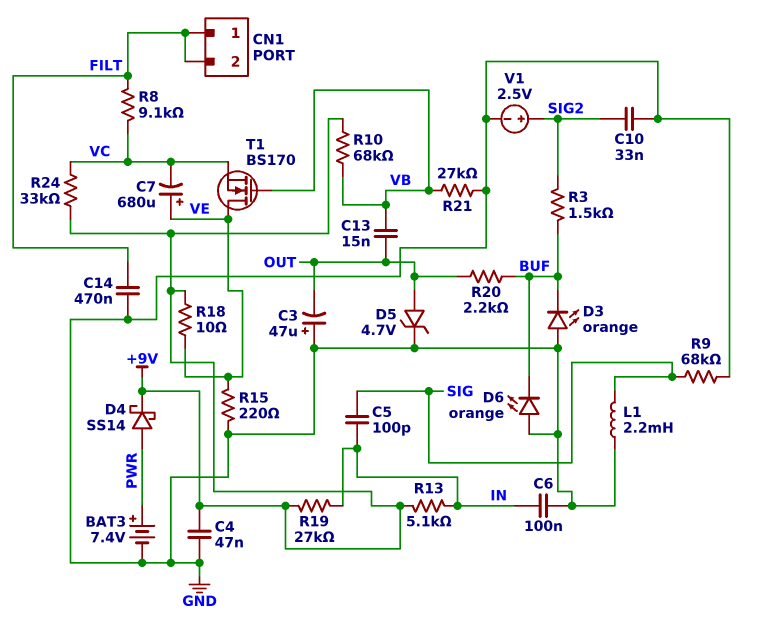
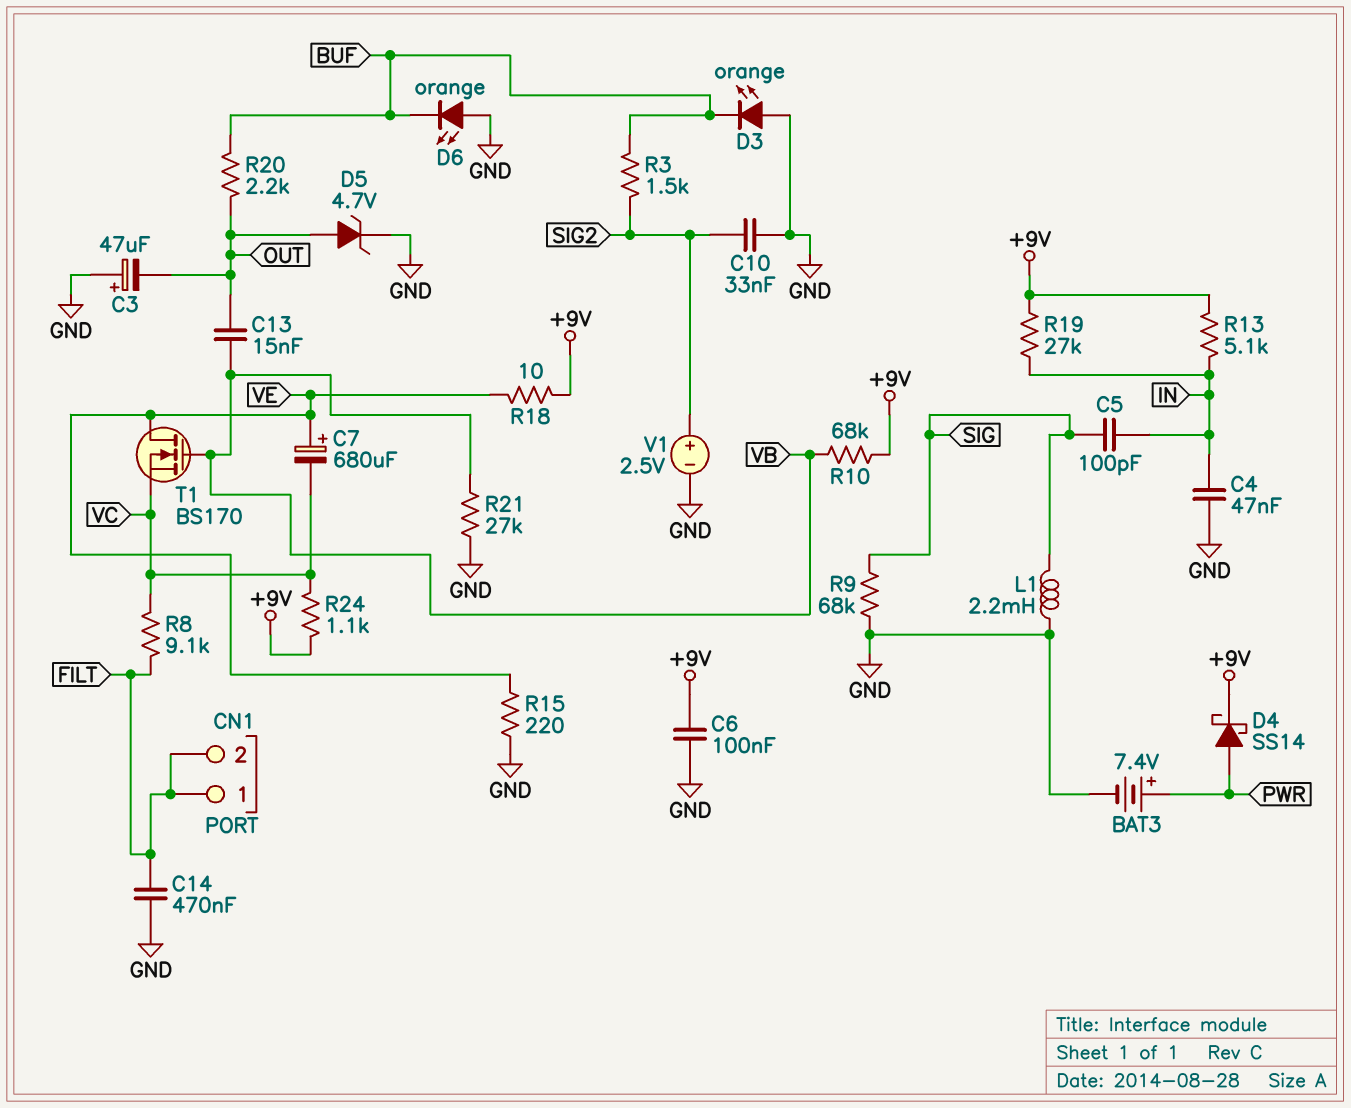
C4: 47nF (+9V, GND) -> 47nF (GND, IN)
C6: 100nF (GND, IN) -> 100nF (+9V, GND)
R24: 33k (+9V, VC) -> 1.1k (+9V, VC)

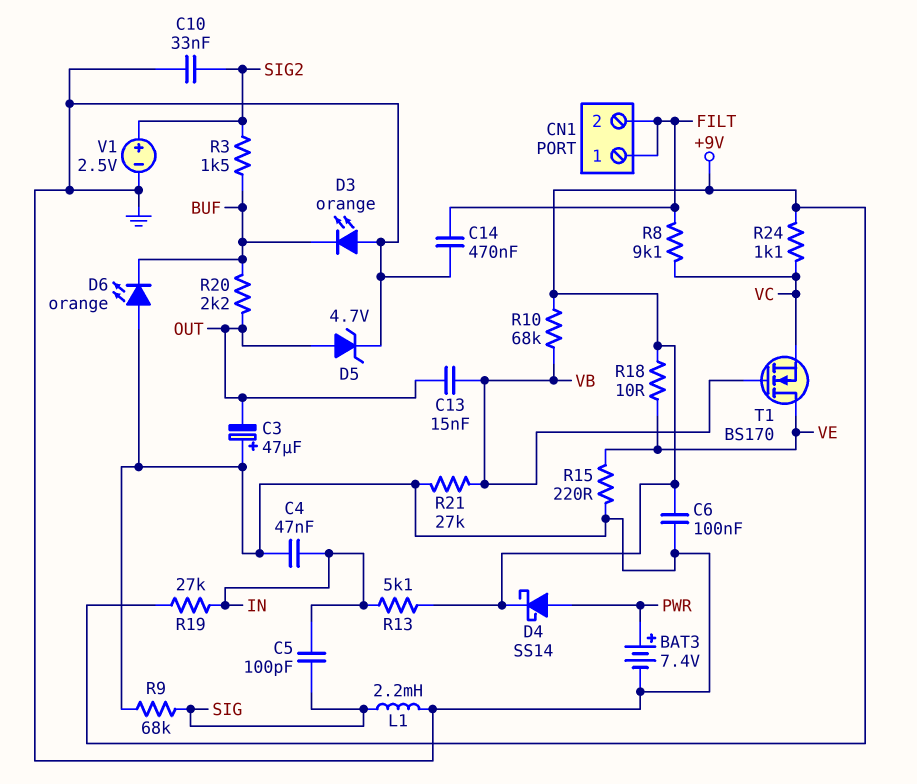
C7: 680uF (plus VE, minus VC) -> none

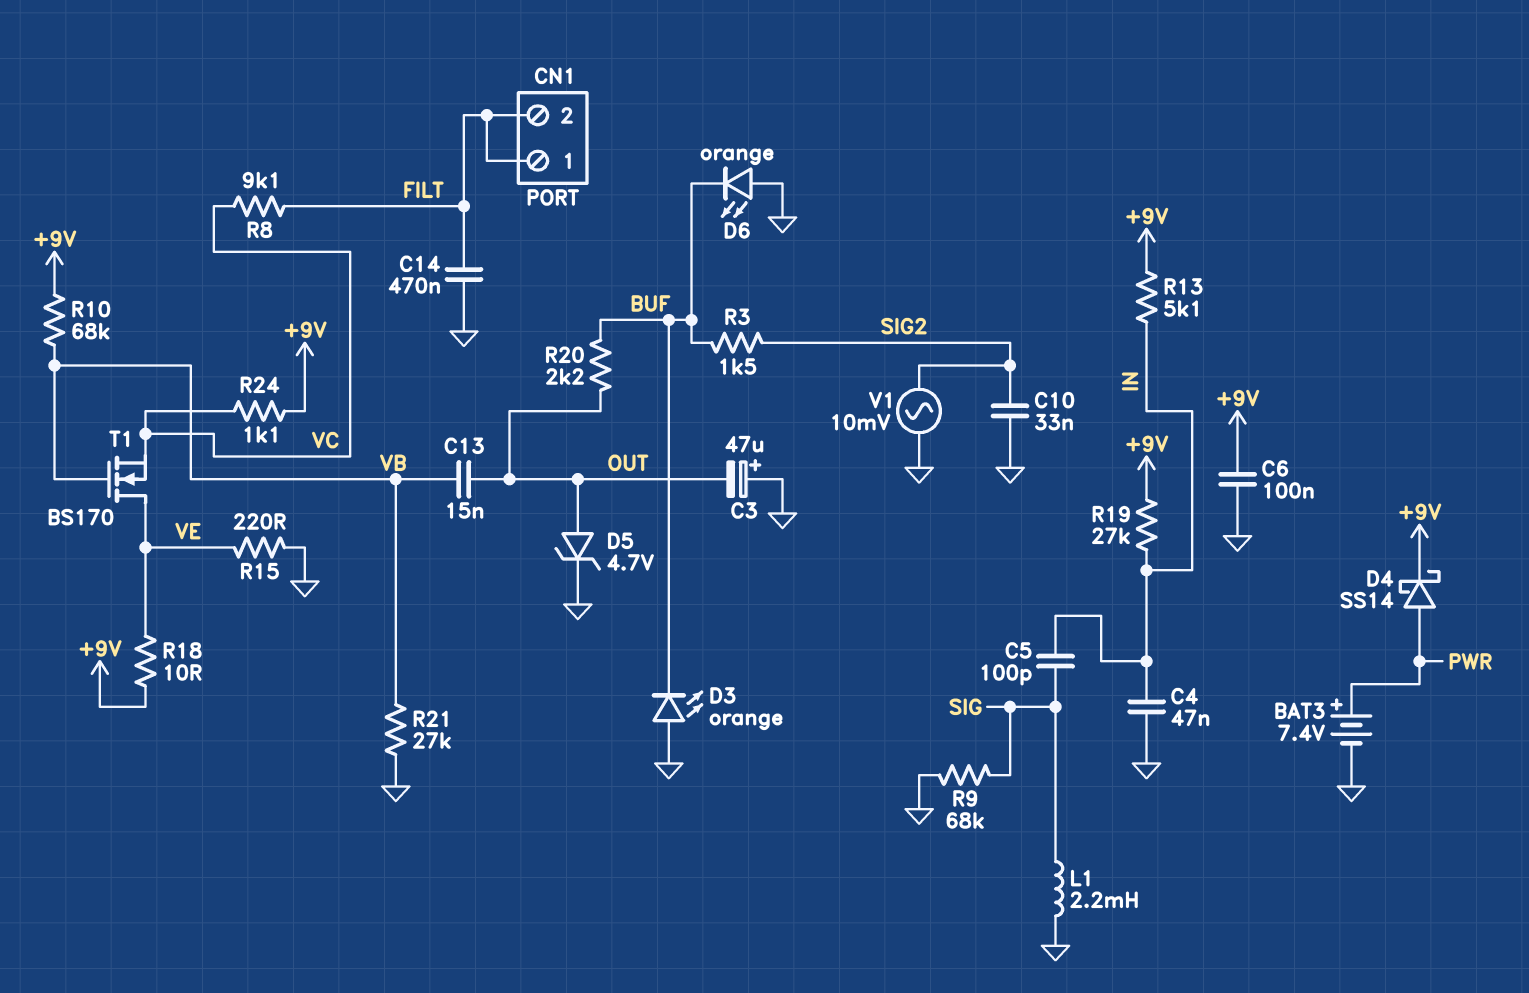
V1: 2.5V (plus SIG2, minus GND) -> AC 10mV (GND, SIG2)

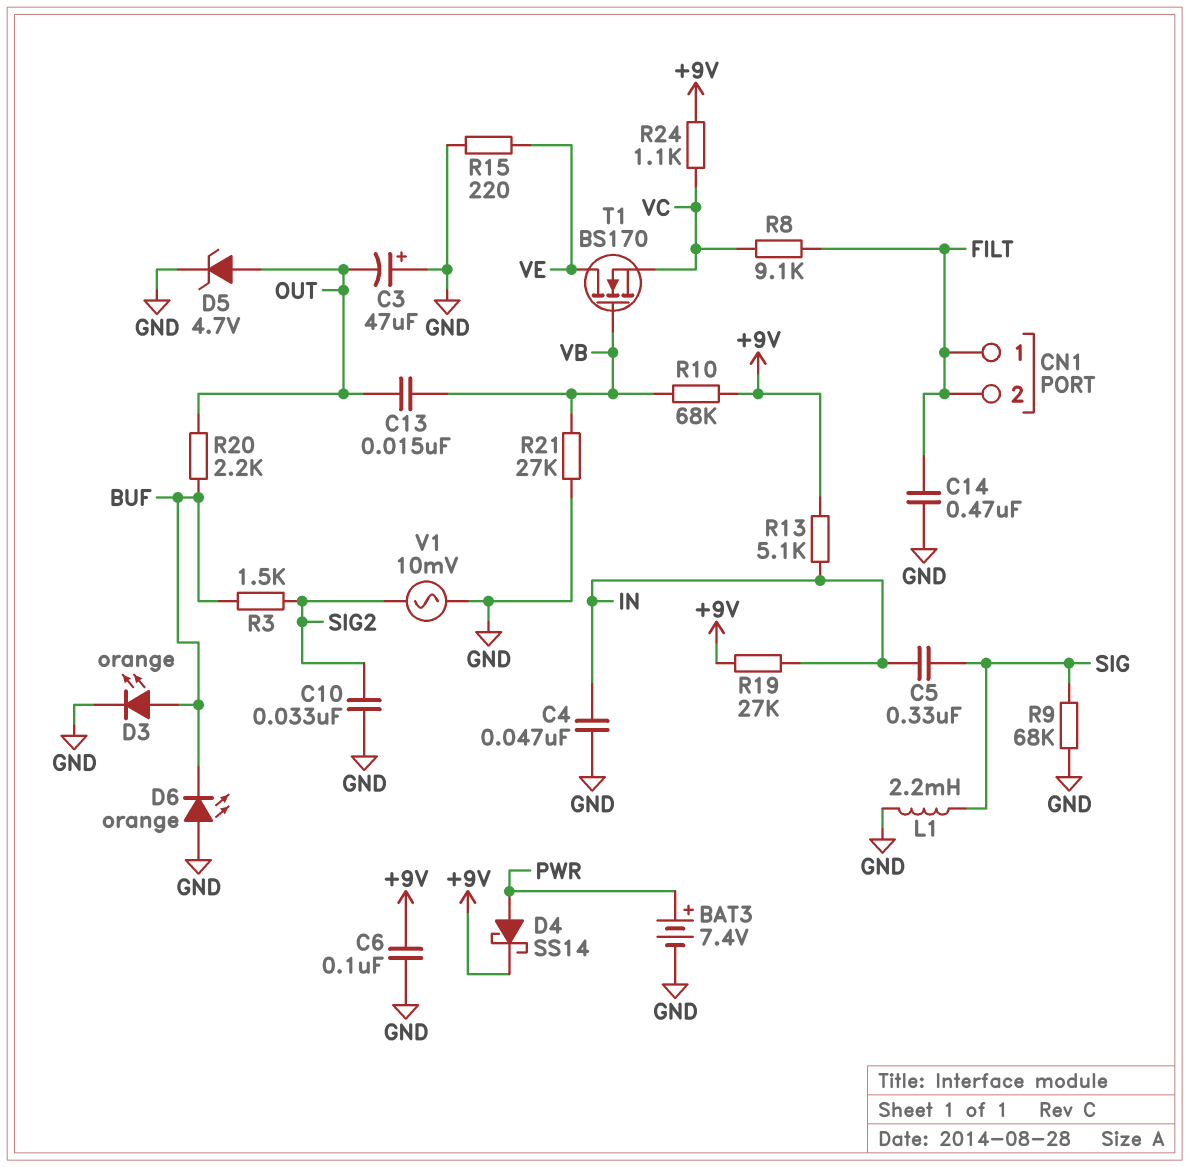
C5: 100pF (IN, SIG) -> 330nF (IN, SIG)
D3: LED orange (A GND, K BUF) -> LED orange (A BUF, K GND)
R18: 10 (+9V, VE) -> none

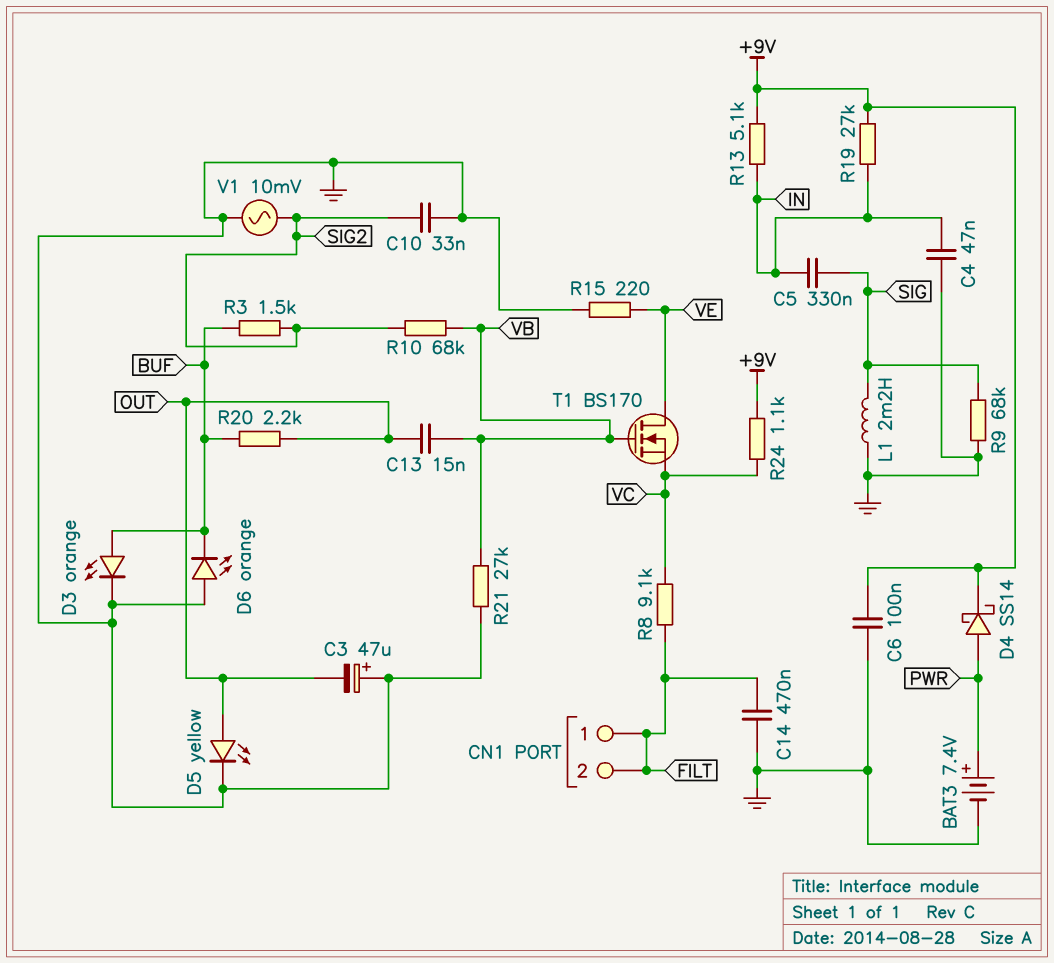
D5: zener 4.7V (A OUT, K GND) -> LED yellow (A OUT, K GND)
R10: 68k (+9V, VB) -> 68k (SIG2, VB)

